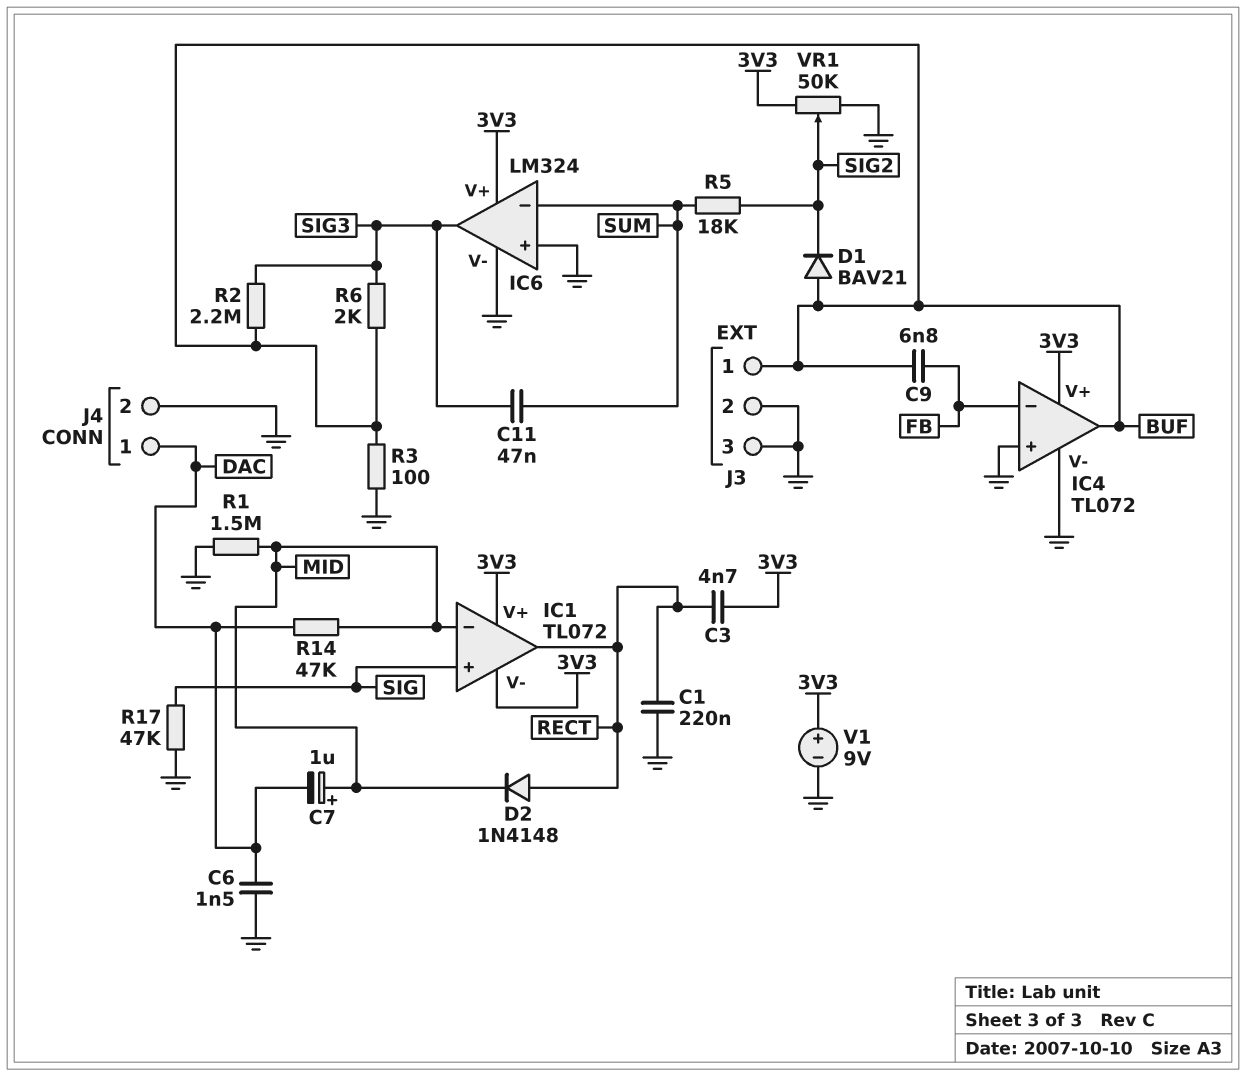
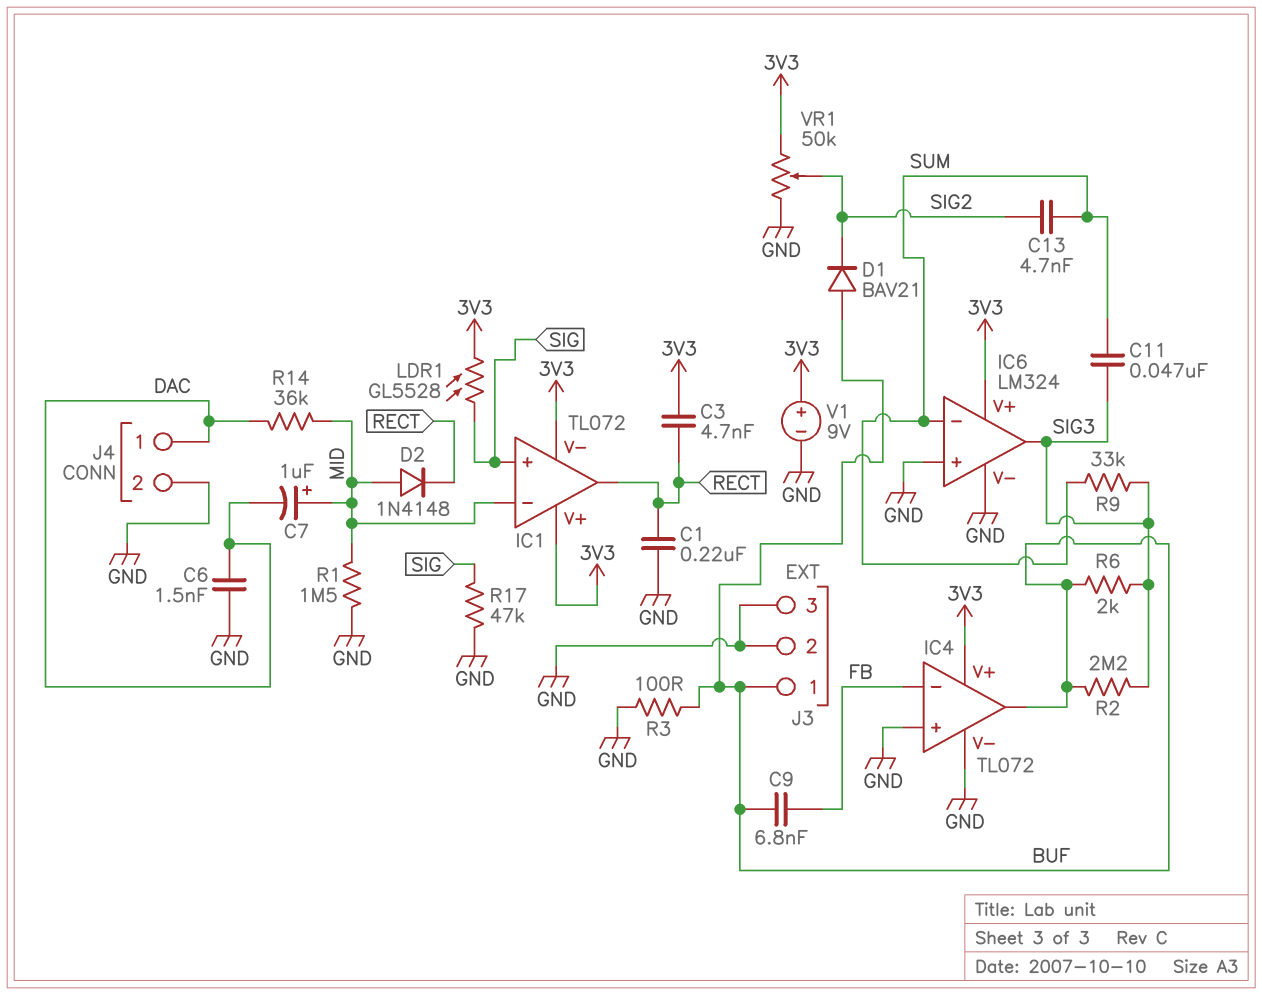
C13: none -> 4.7nF (SIG2, SUM)
D2: diode 1N4148 (A RECT, K MID) -> diode 1N4148 (A MID, K RECT)
LDR1: none -> GL5528 (3V3, SIG)
R5: 18k (SIG2, SUM) -> none
R9: none -> 33k (SIG3, SUM)
R14: 47k (DAC, MID) -> 36k (DAC, MID)

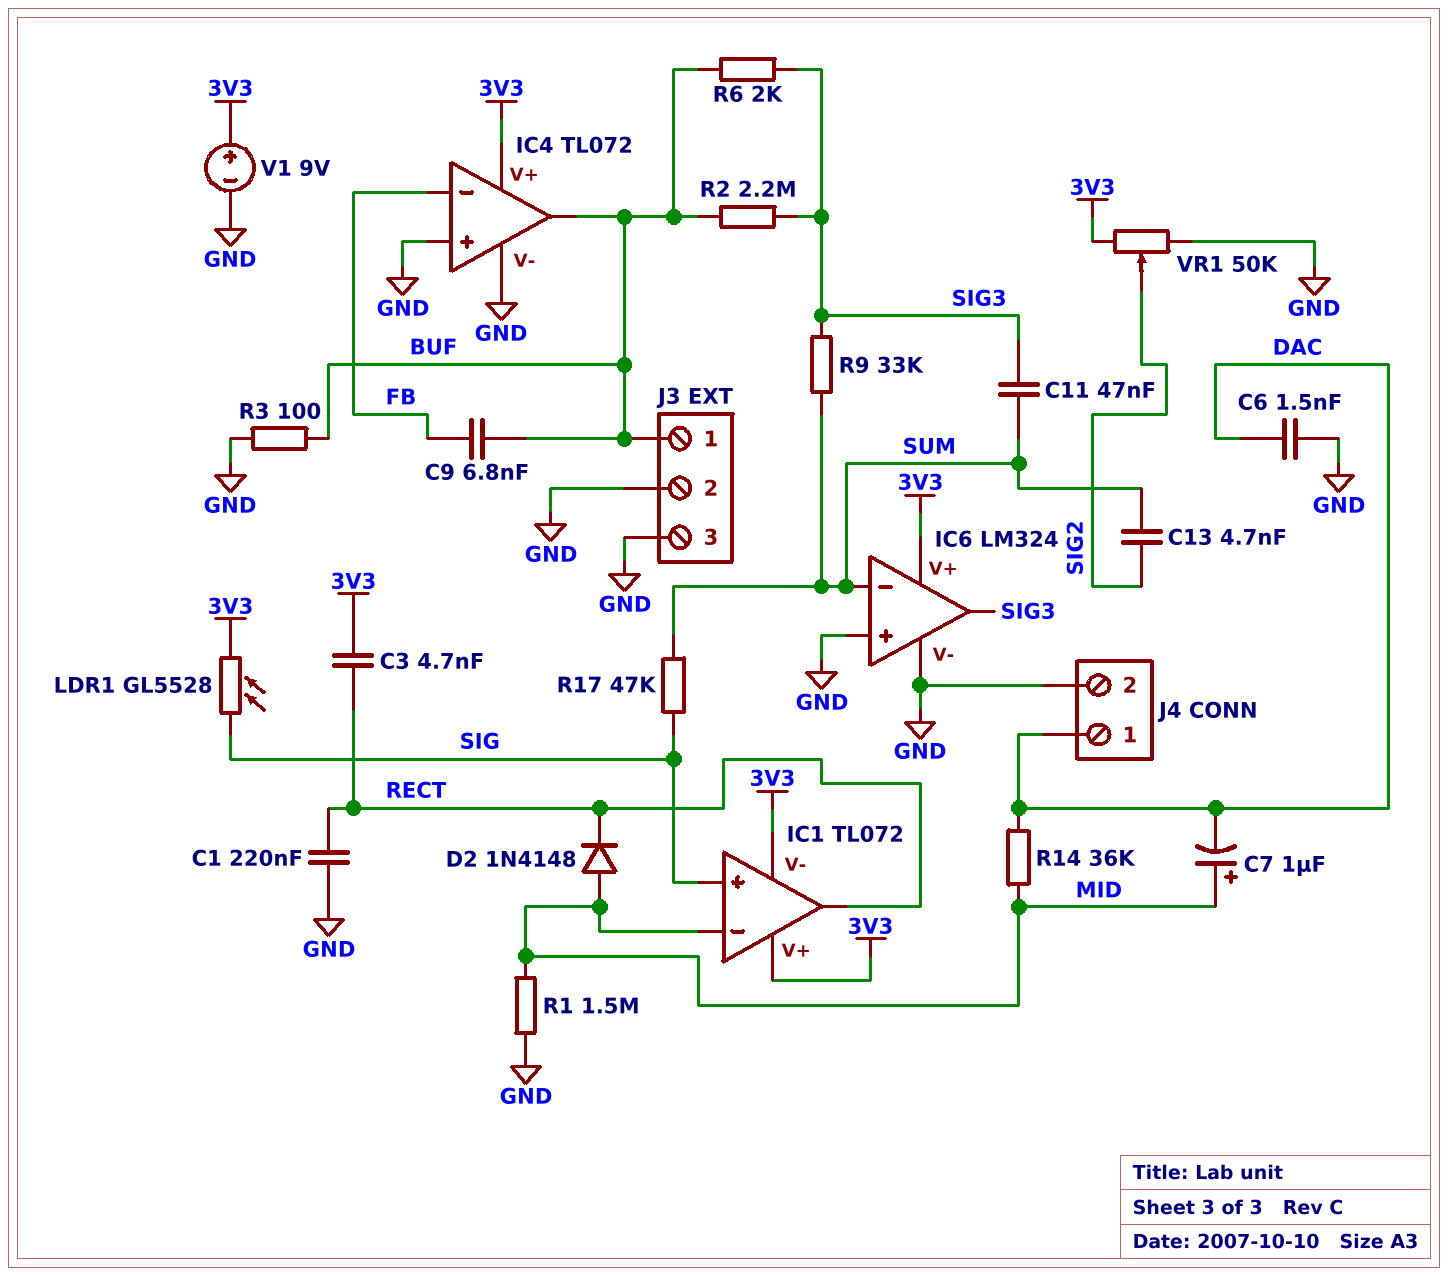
D1: diode BAV21 (A BUF, K SIG2) -> none
R17: 47k (GND, SIG) -> 47k (SIG, SUM)

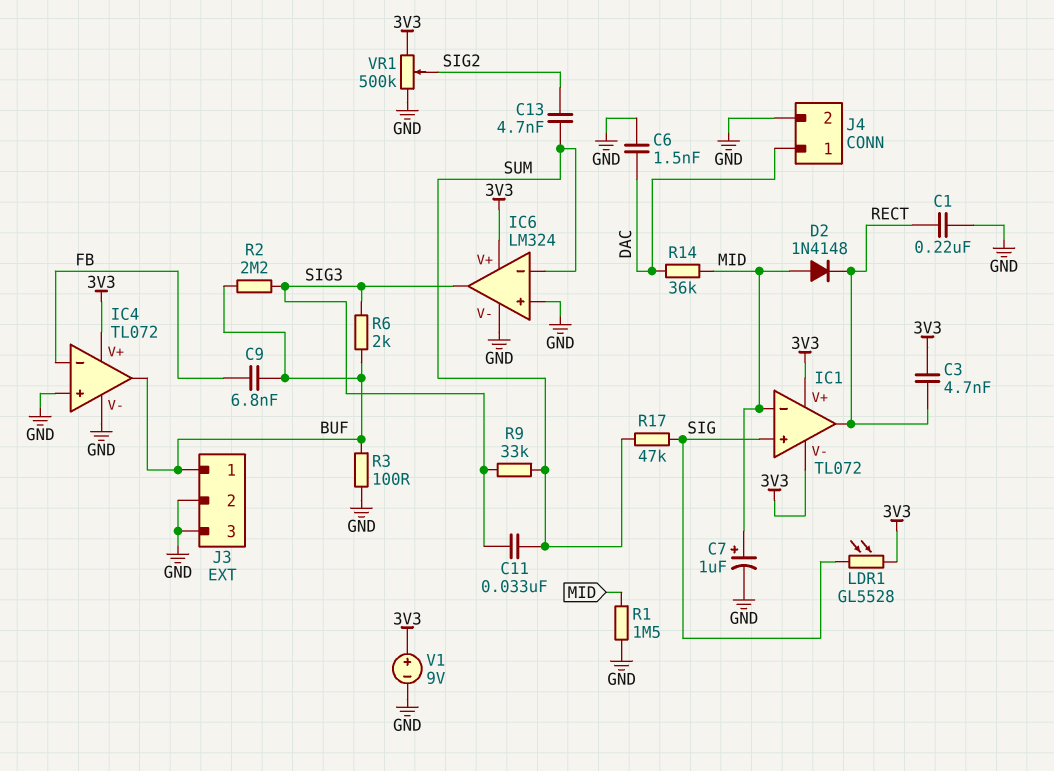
C7: 1uF (plus MID, minus DAC) -> 1uF (plus MID, minus GND)
C11: 47nF (SIG3, SUM) -> 33nF (SIG3, SUM)
VR1: 50k (3V3, GND, wiper SIG2) -> 500k (3V3, GND, wiper SIG2)

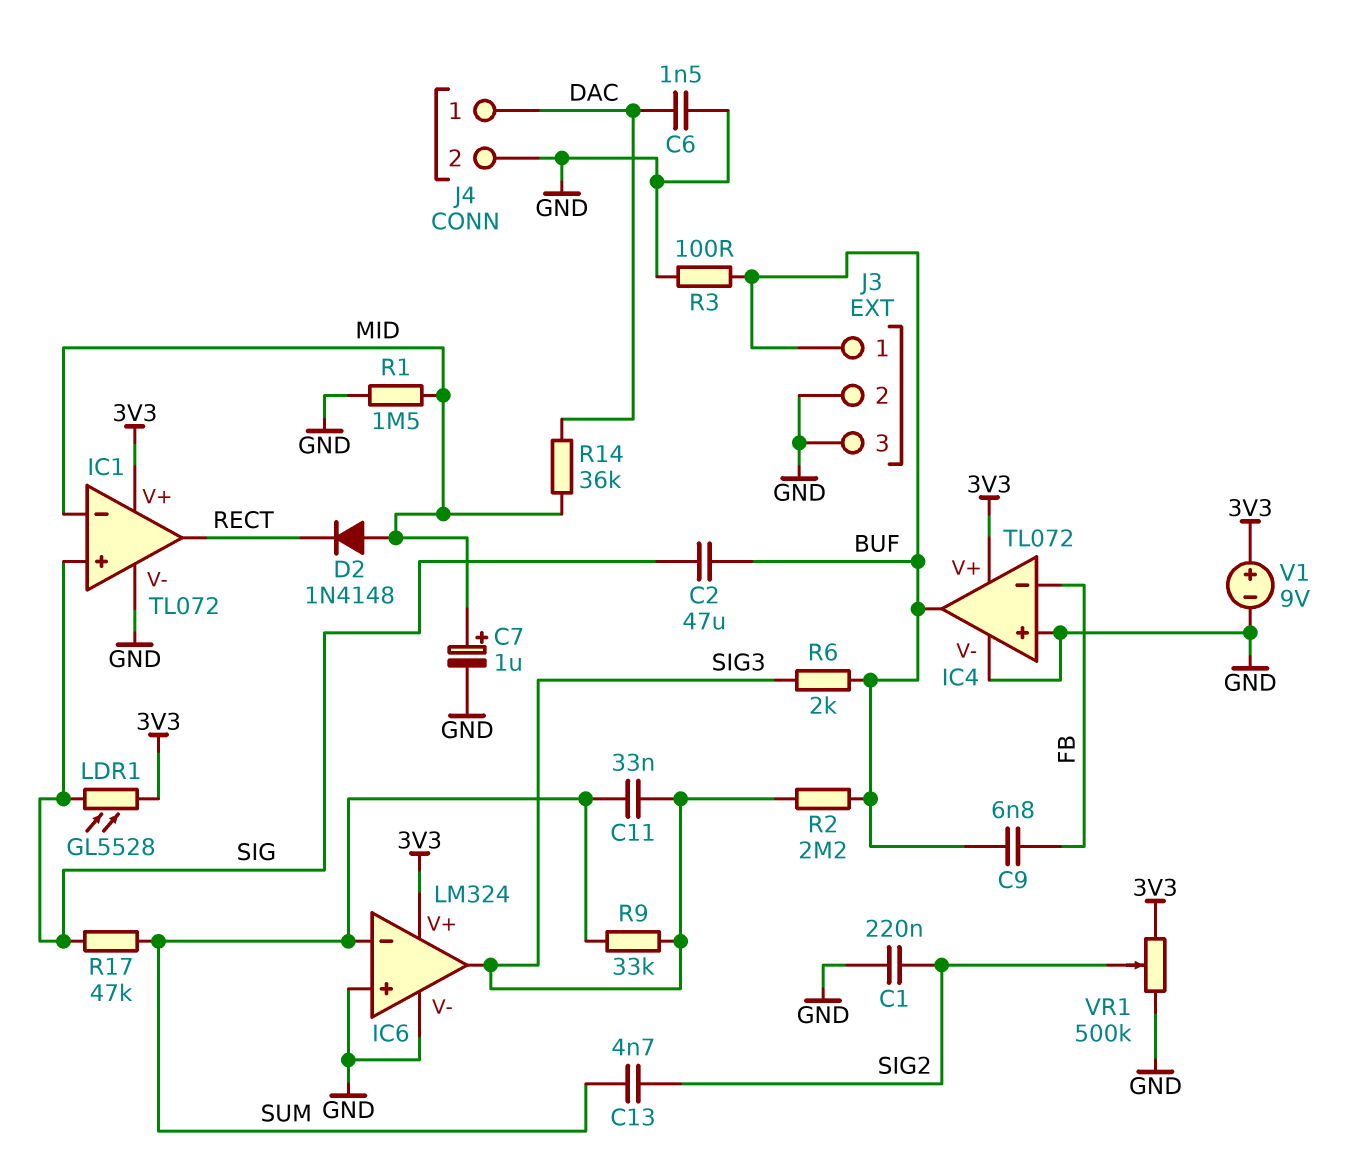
C1: 220nF (GND, RECT) -> 220nF (GND, SIG2)
C2: none -> 47uF (BUF, SIG)
C3: 4.7nF (3V3, RECT) -> none
IC1 pin V-: 3V3 -> GND

